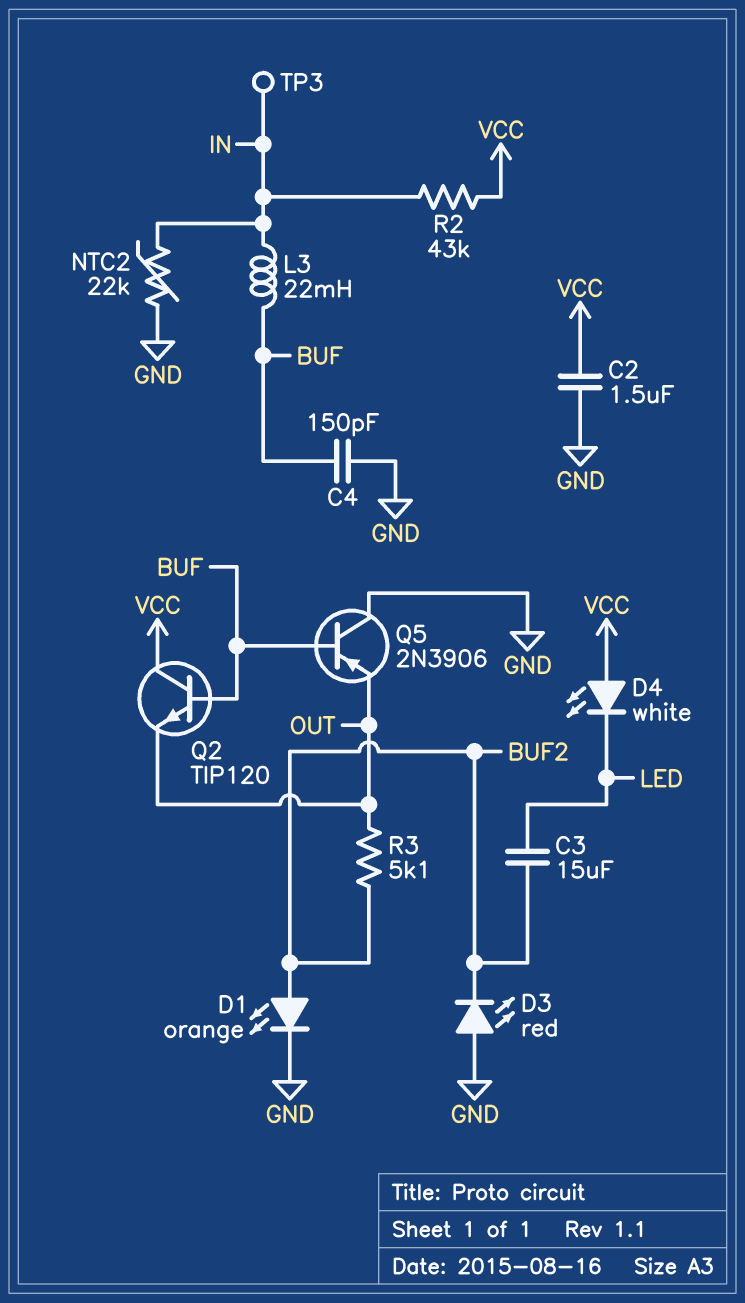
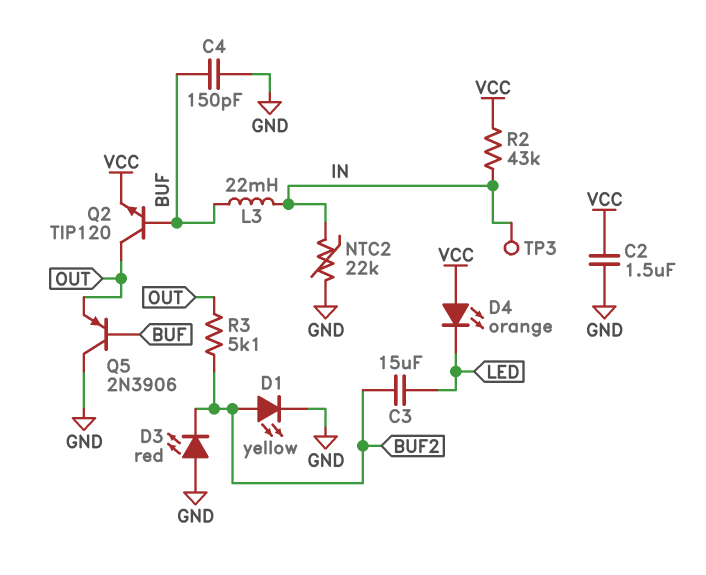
D1: LED orange (A BUF2, K GND) -> LED yellow (A BUF2, K GND)
D4: LED white (A VCC, K LED) -> LED orange (A VCC, K LED)
Q2: NPN TIP120 (B BUF, C VCC, E OUT) -> NPN TIP120 (B BUF, C OUT, E VCC)

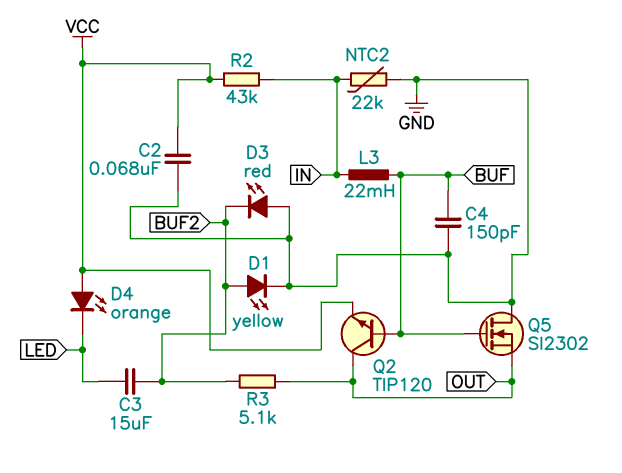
C2: 1.5uF (GND, VCC) -> 68nF (GND, VCC)
Q5: PNP 2N3906 (B BUF, C GND, E OUT) -> NMOS SI2302 (G BUF, D GND, S OUT)
TP3: test point (IN) -> none

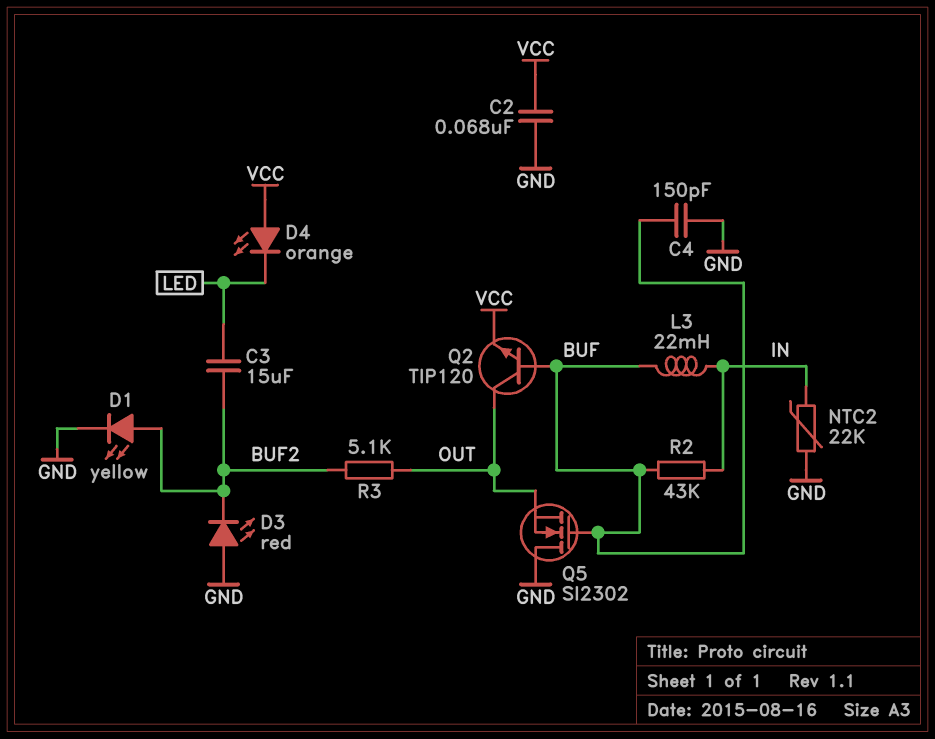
R2: 43k (IN, VCC) -> 43k (BUF, IN)

